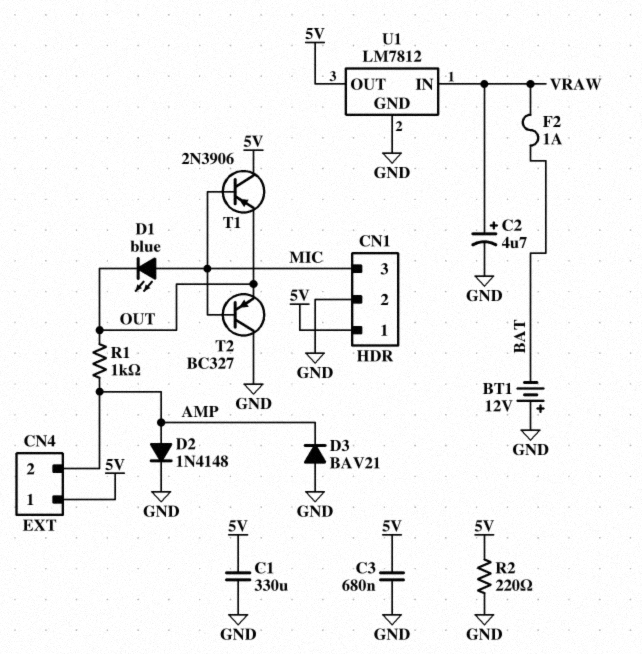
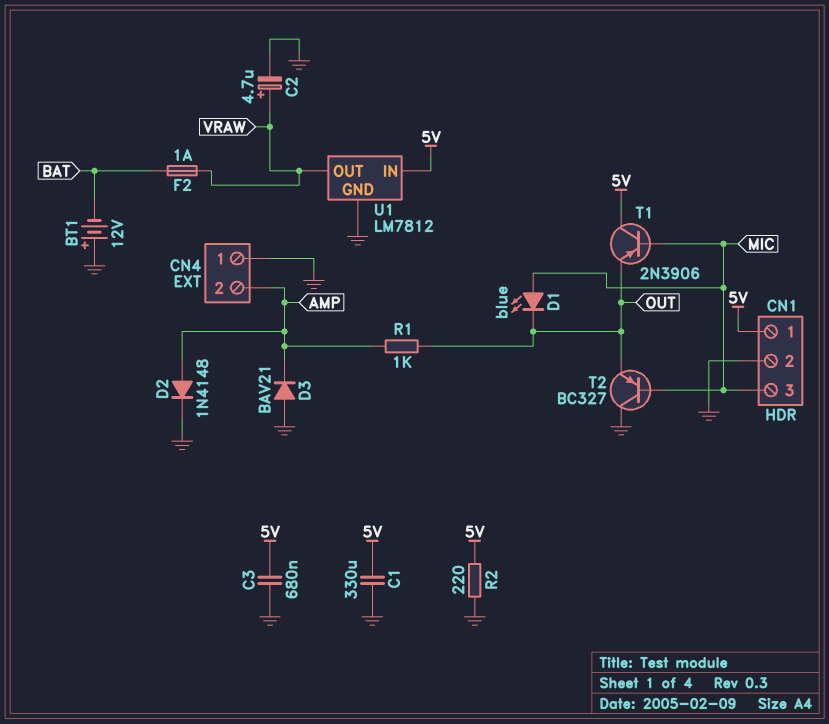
CN4 pin 1: 5V -> GND
U1 pin IN: VRAW -> 5V
U1 pin OUT: 5V -> VRAW

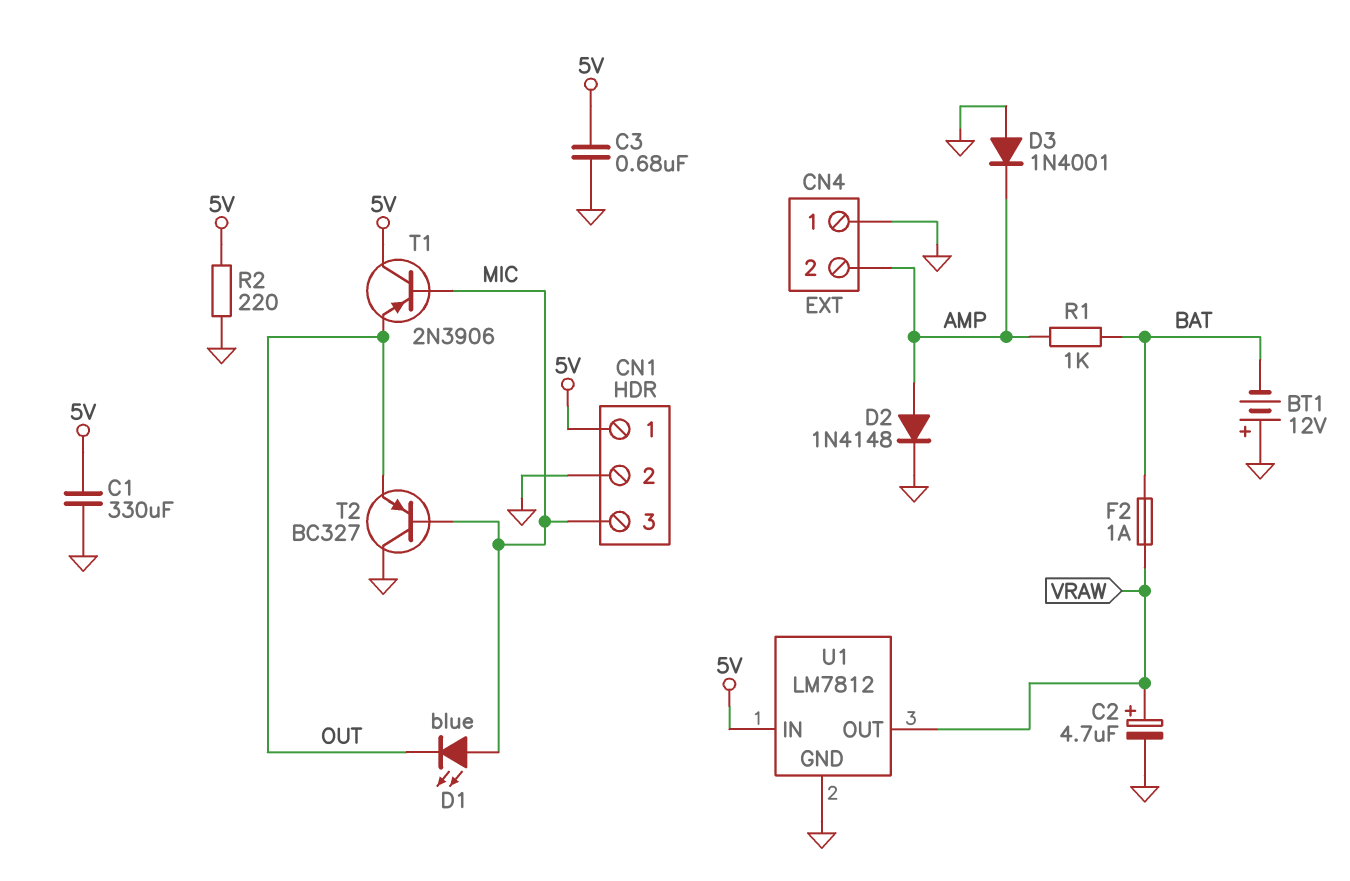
D3: diode BAV21 (A GND, K AMP) -> diode 1N4001 (A GND, K AMP)
R1: 1k (AMP, OUT) -> 1k (AMP, BAT)

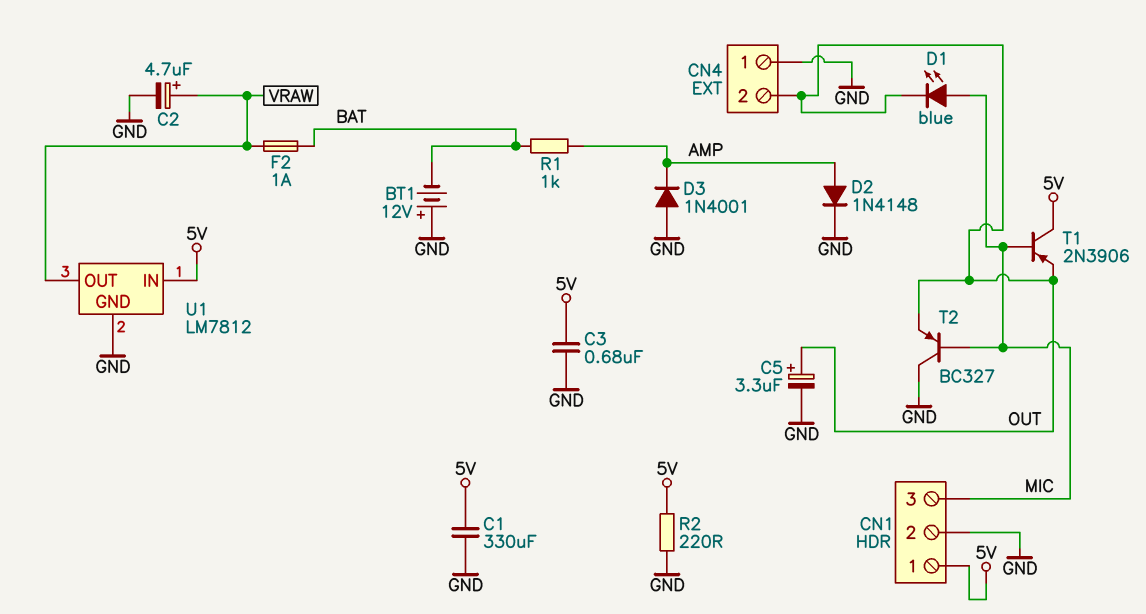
C5: none -> 3.3uF (plus OUT, minus GND)
CN4 pin 2: AMP -> OUT

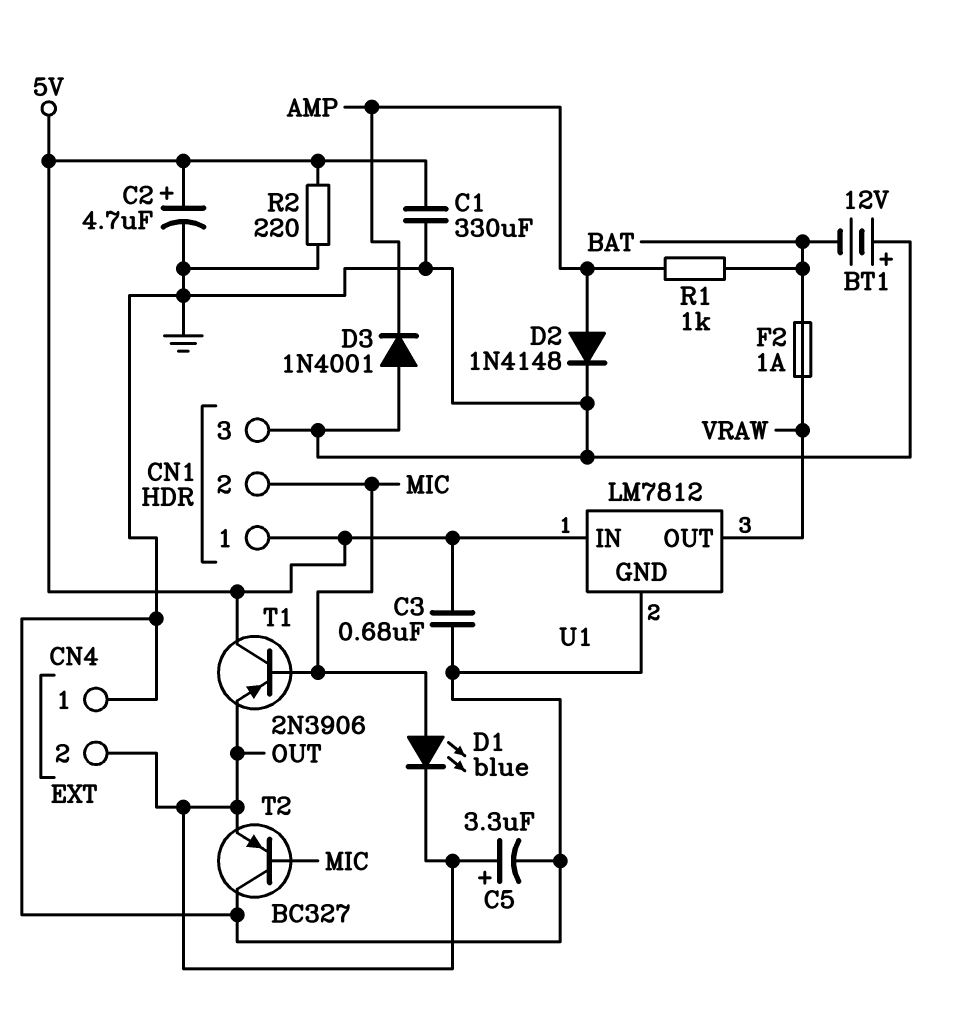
C2: 4.7uF (plus VRAW, minus GND) -> 4.7uF (plus 5V, minus GND)
CN1 pin 2: GND -> MIC
CN1 pin 3: MIC -> GND

